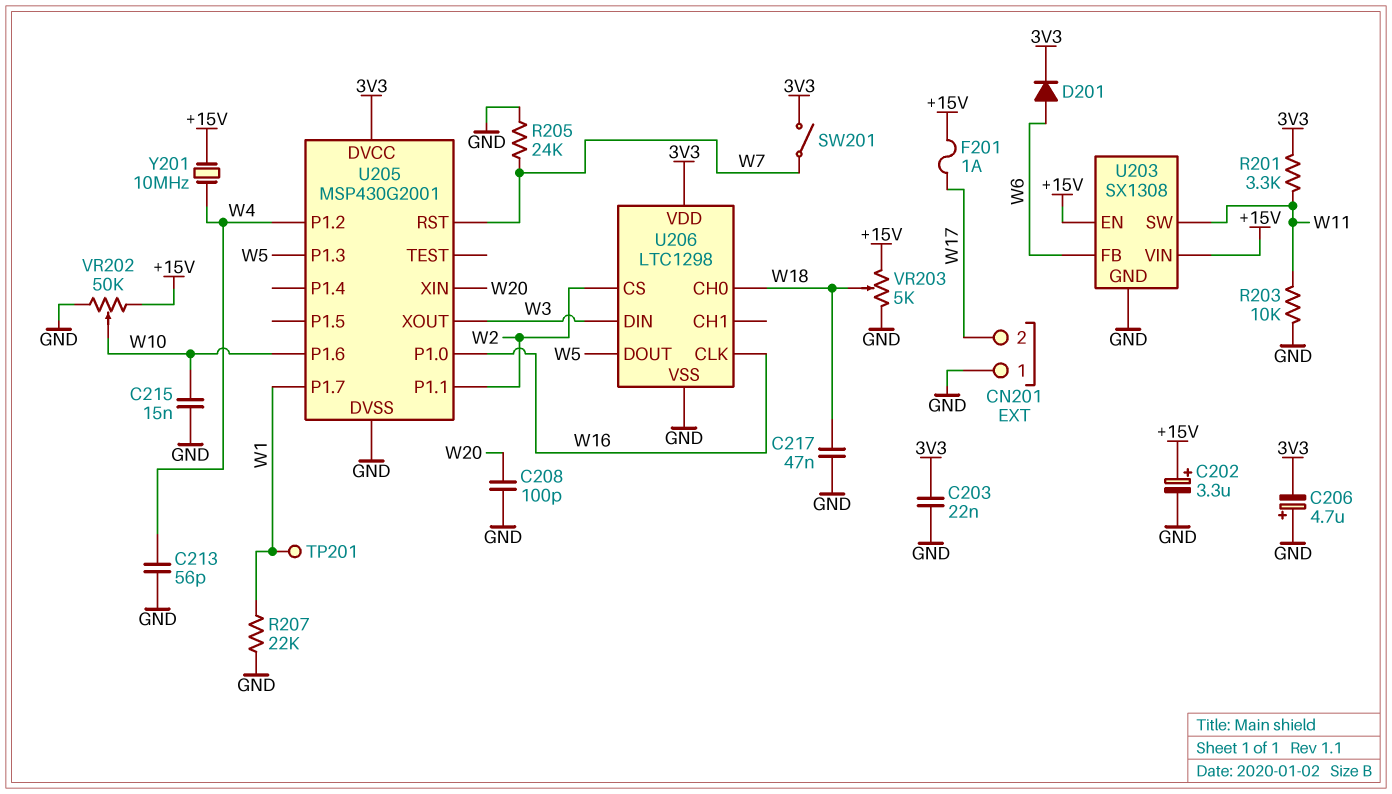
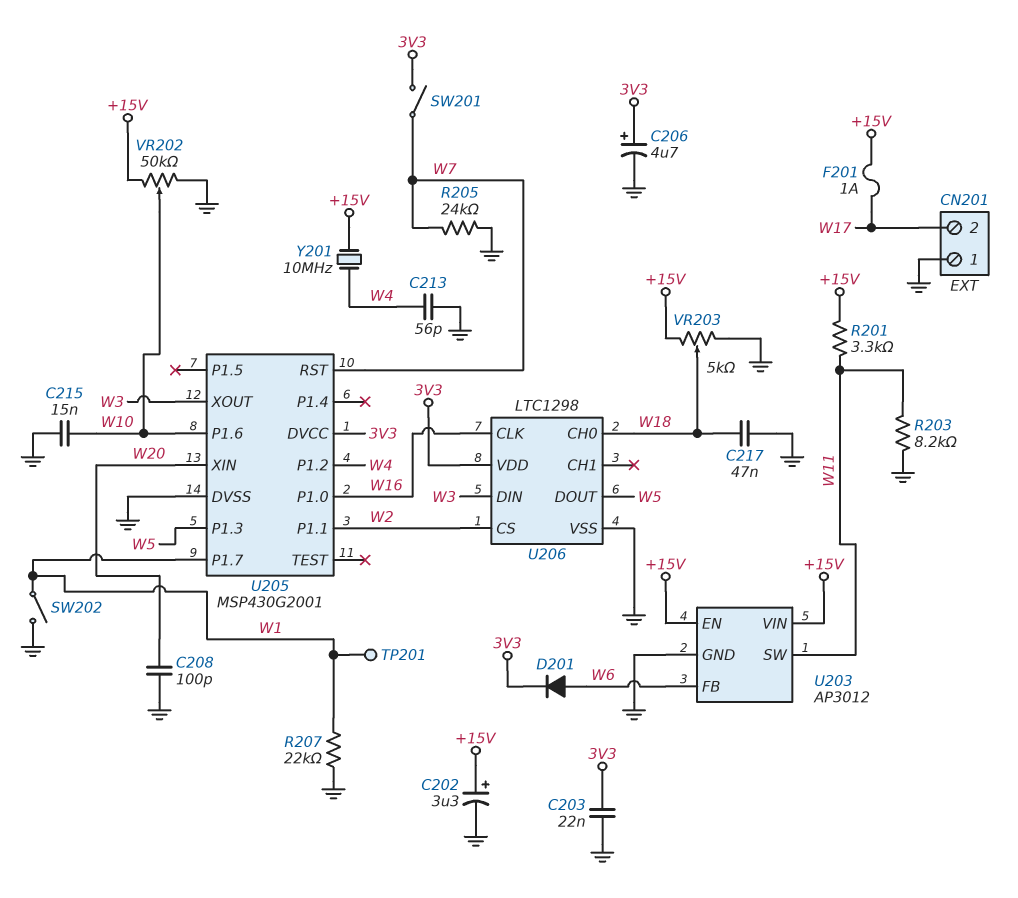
C206: 4.7uF (plus GND, minus 3V3) -> 4.7uF (plus 3V3, minus GND)
R201: 3.3k (3V3, W11) -> 3.3k (+15V, W11)
R203: 10k (GND, W11) -> 8.2k (GND, W11)
SW202: none -> switch (GND, W1)
U203: SX1308 -> AP3012

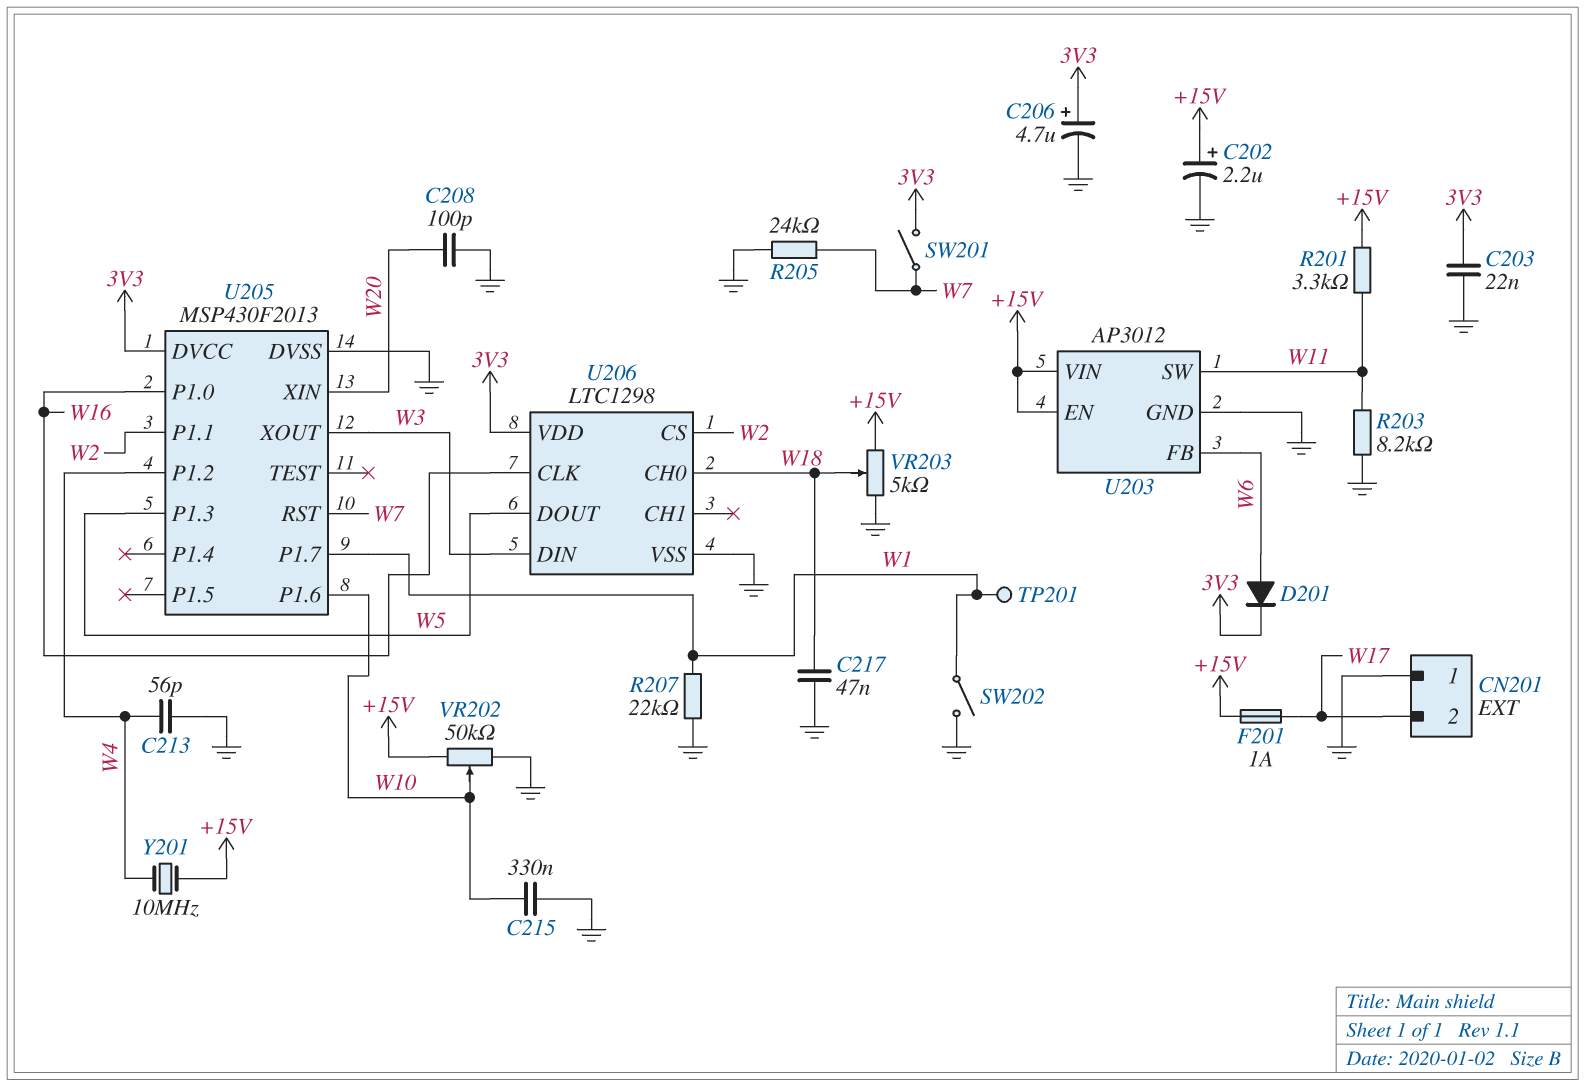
C202: 3.3uF (plus +15V, minus GND) -> 2.2uF (plus +15V, minus GND)
C215: 15nF (GND, W10) -> 330nF (GND, W10)
U205: MSP430G2001 -> MSP430F2013

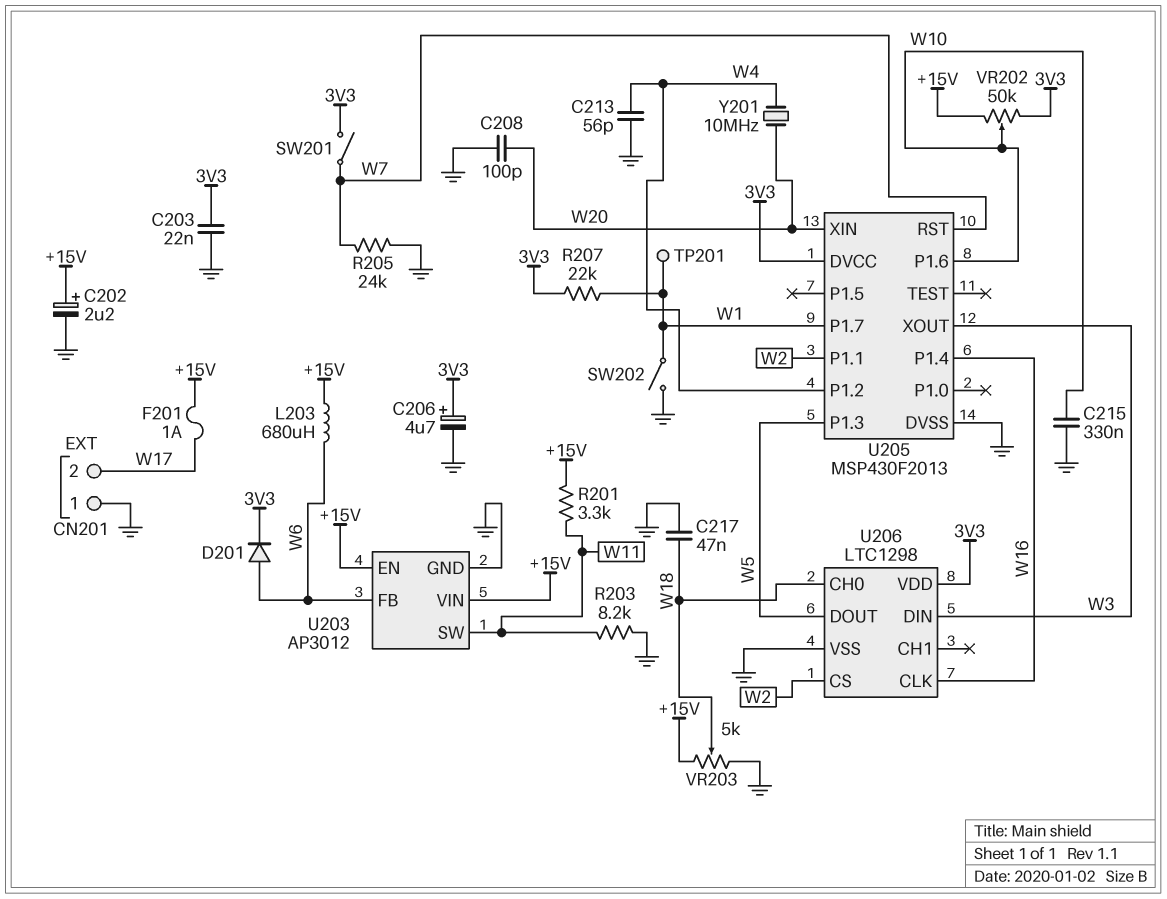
L203: none -> 680uH (+15V, W6)
R207: 22k (GND, W1) -> 22k (3V3, W1)
U205 pin P1.0: W16 -> none
U205 pin P1.4: none -> W16
VR202: 50k (+15V, GND, wiper W10) -> 50k (+15V, 3V3, wiper W10)
Y201: 10MHz (+15V, W4) -> 10MHz (W4, W20)

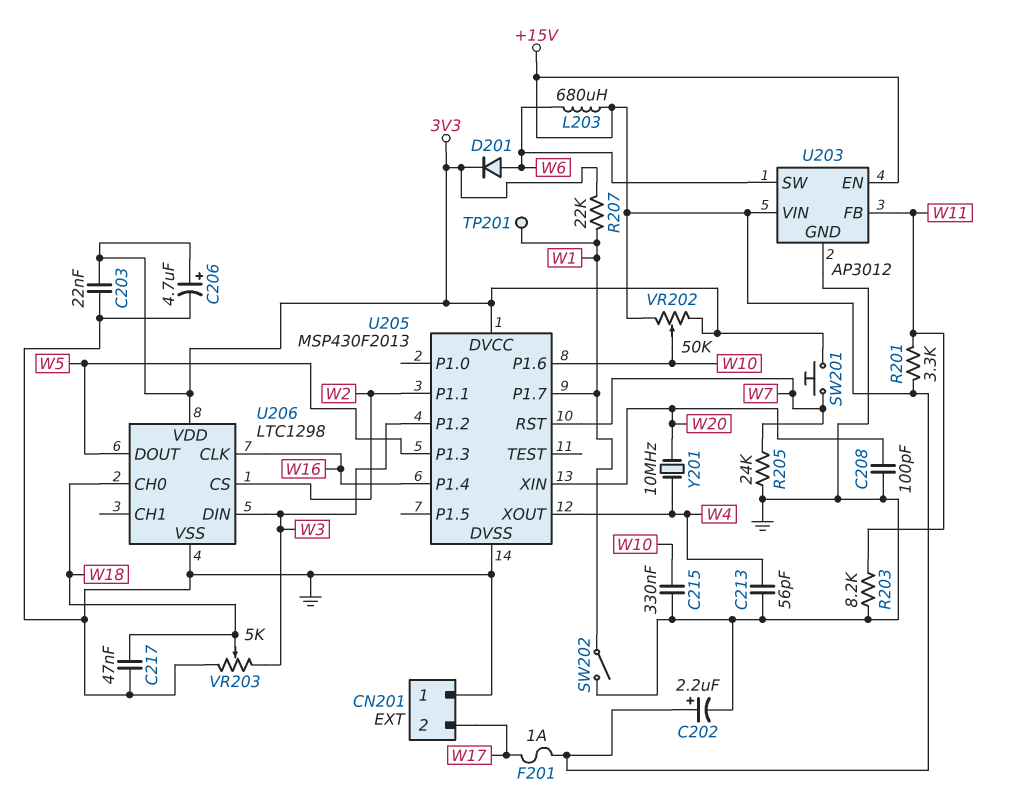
SW201: switch (3V3, W7) -> button (3V3, W7)
U203 pin FB: W6 -> W11
U203 pin SW: W11 -> W6
U205 pin P1.2: W4 -> W3
U205 pin XOUT: W3 -> W4
VR203: 5k (+15V, GND, wiper W18) -> 5k (GND, W3, wiper W18)

